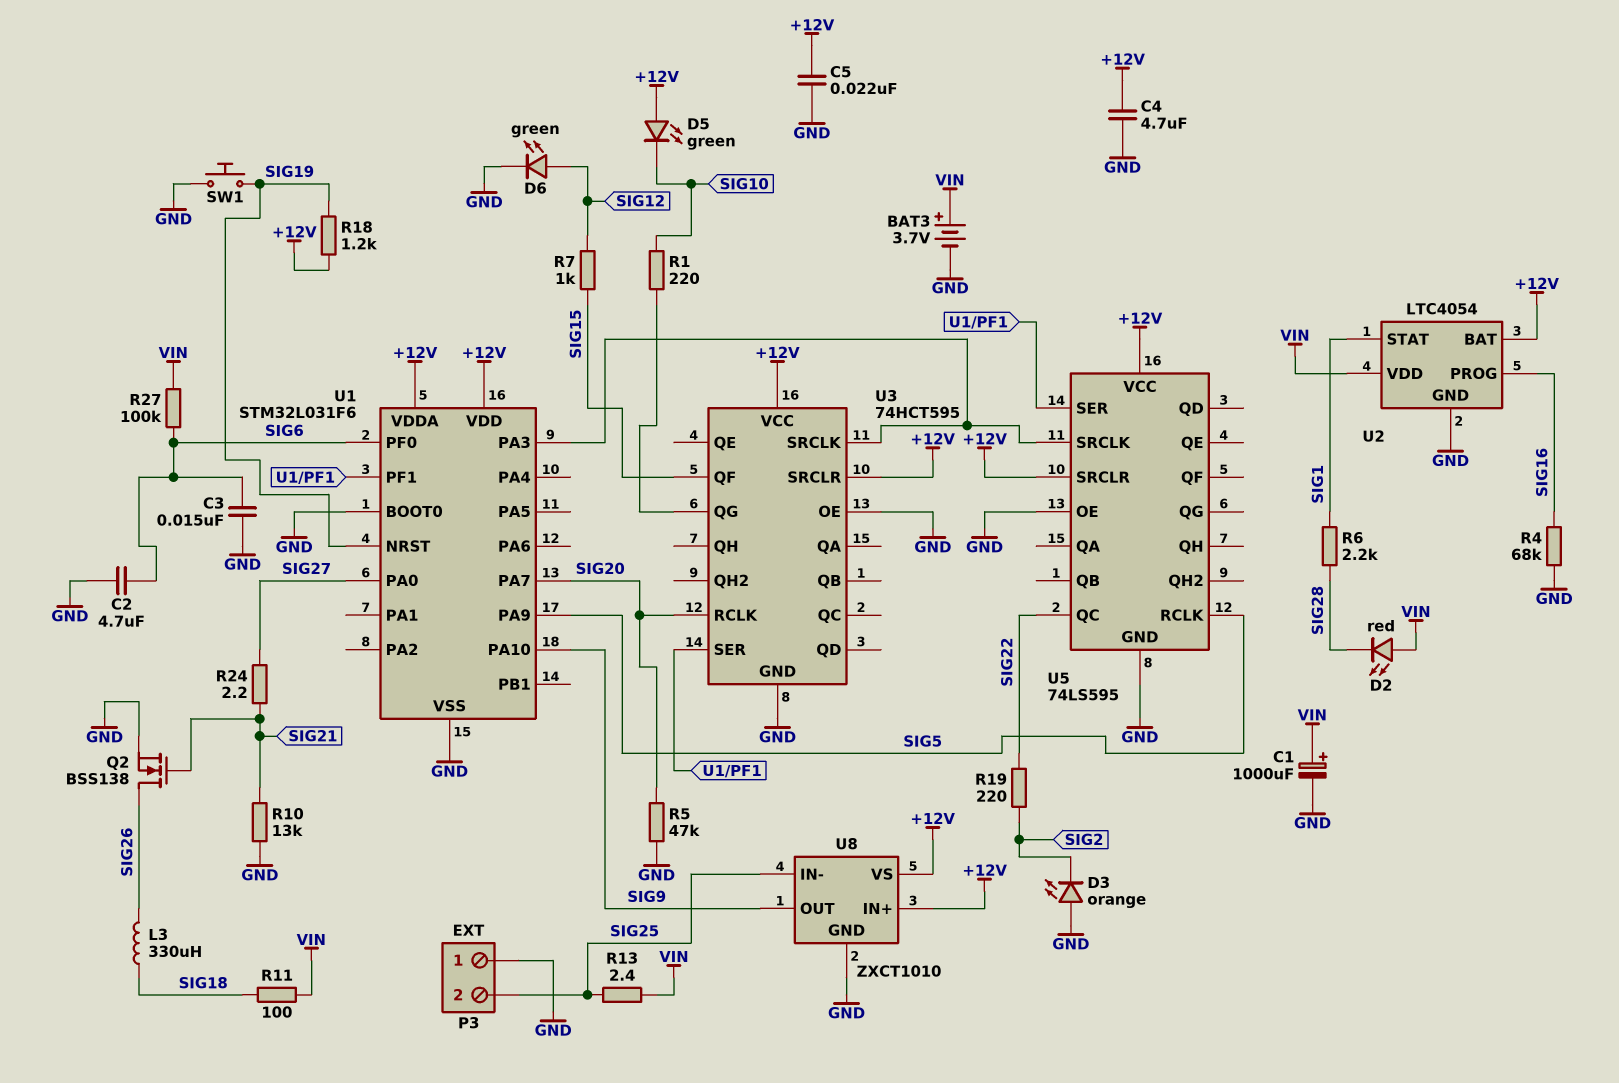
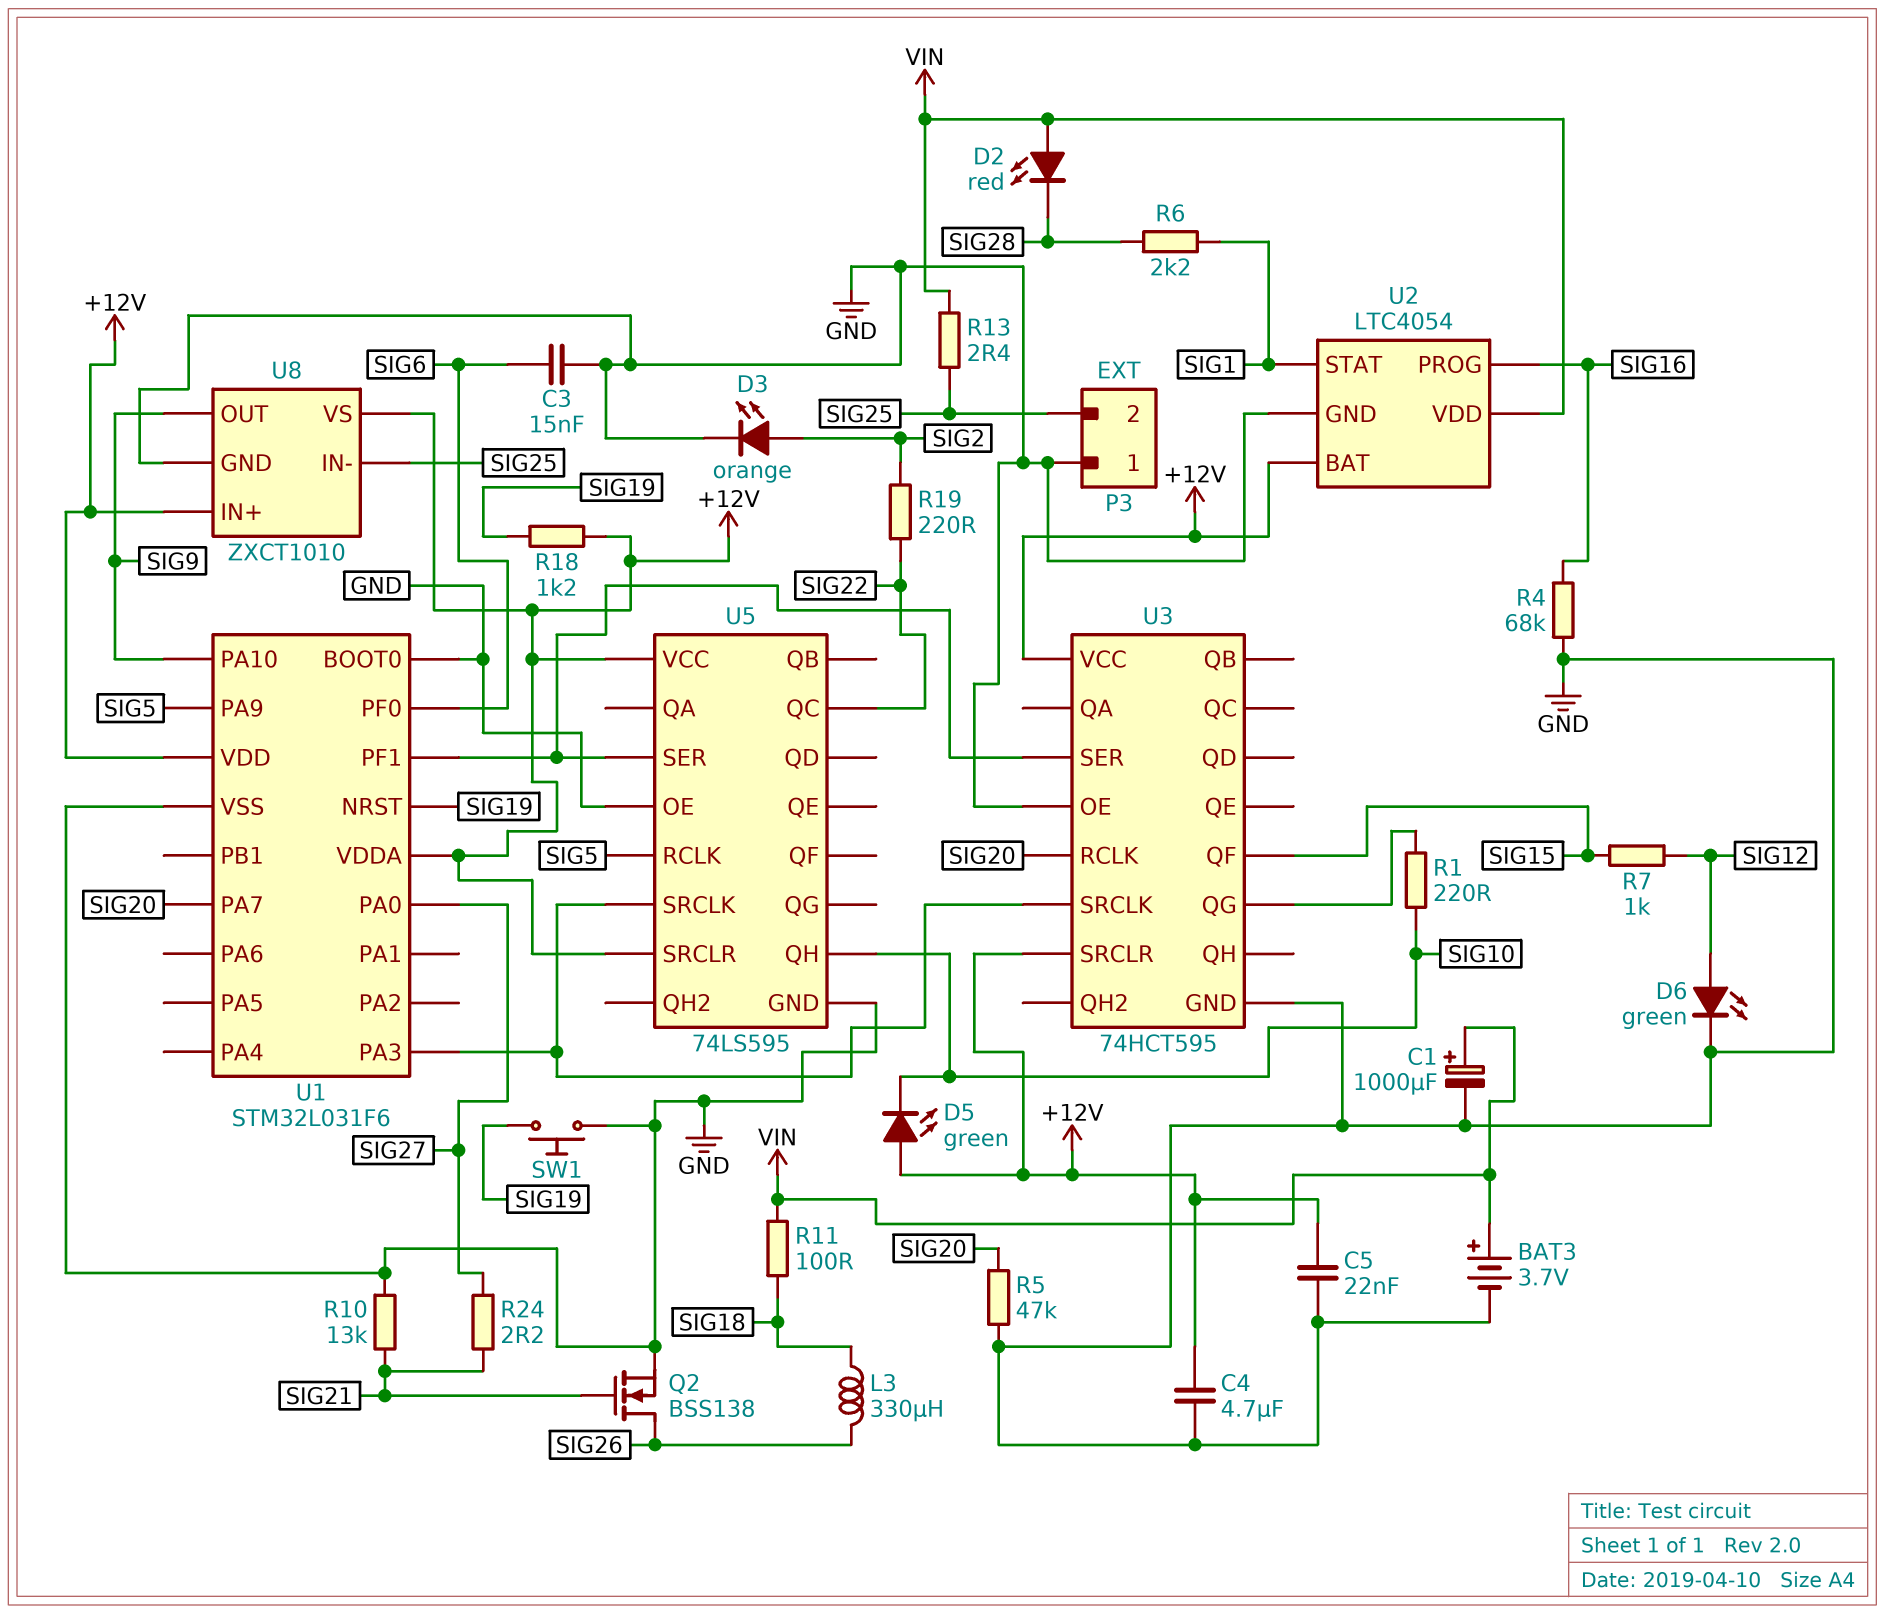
C2: 4.7uF (GND, SIG6) -> none
D3: LED orange (A GND, K SIG2) -> LED orange (A SIG2, K GND)
R27: 100k (SIG6, VIN) -> none
U5 pin QH: none -> SIG10

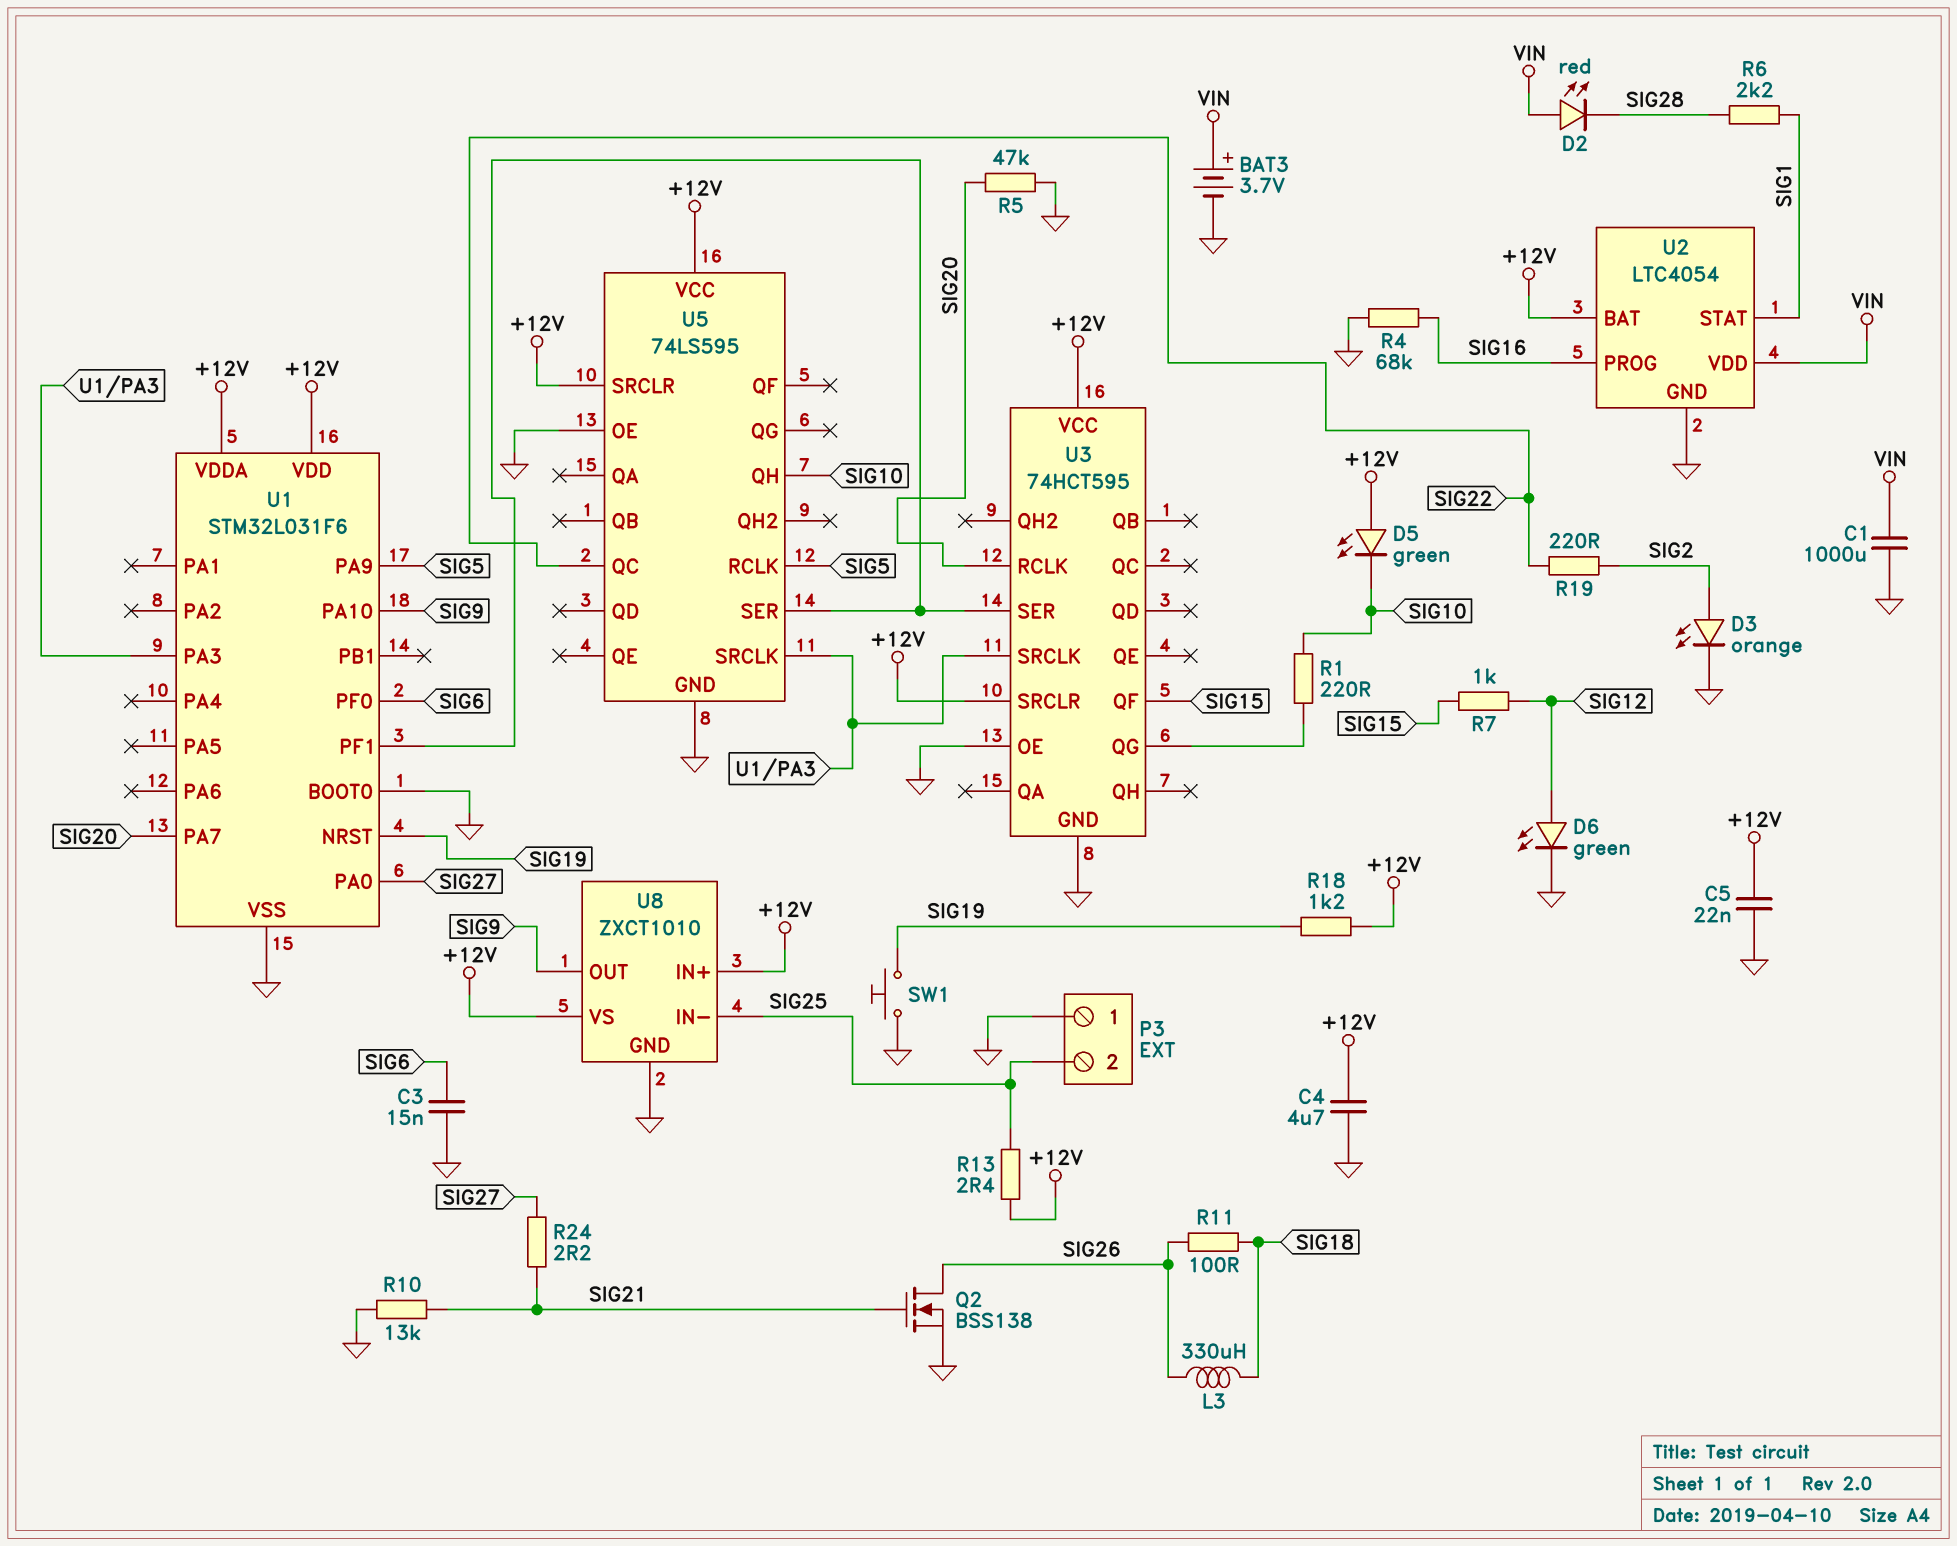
C1: 1000uF (plus VIN, minus GND) -> 1000uF (GND, VIN)
R11: 100 (SIG18, VIN) -> 100 (SIG18, SIG26)
R13: 2.4 (SIG25, VIN) -> 2.4 (+12V, SIG25)

